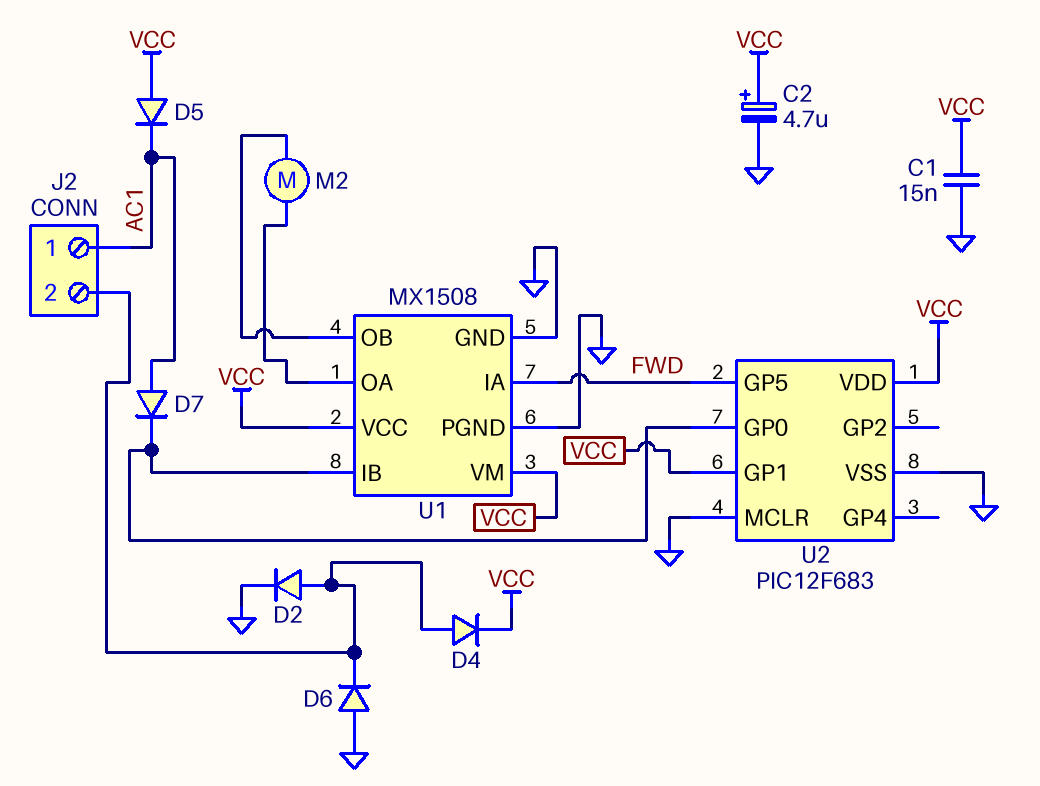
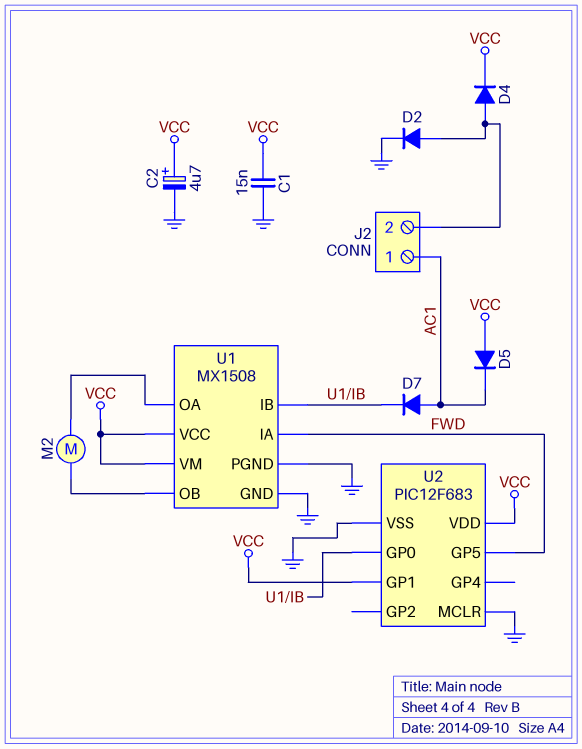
D6: diode (A GND, K J2/2) -> none

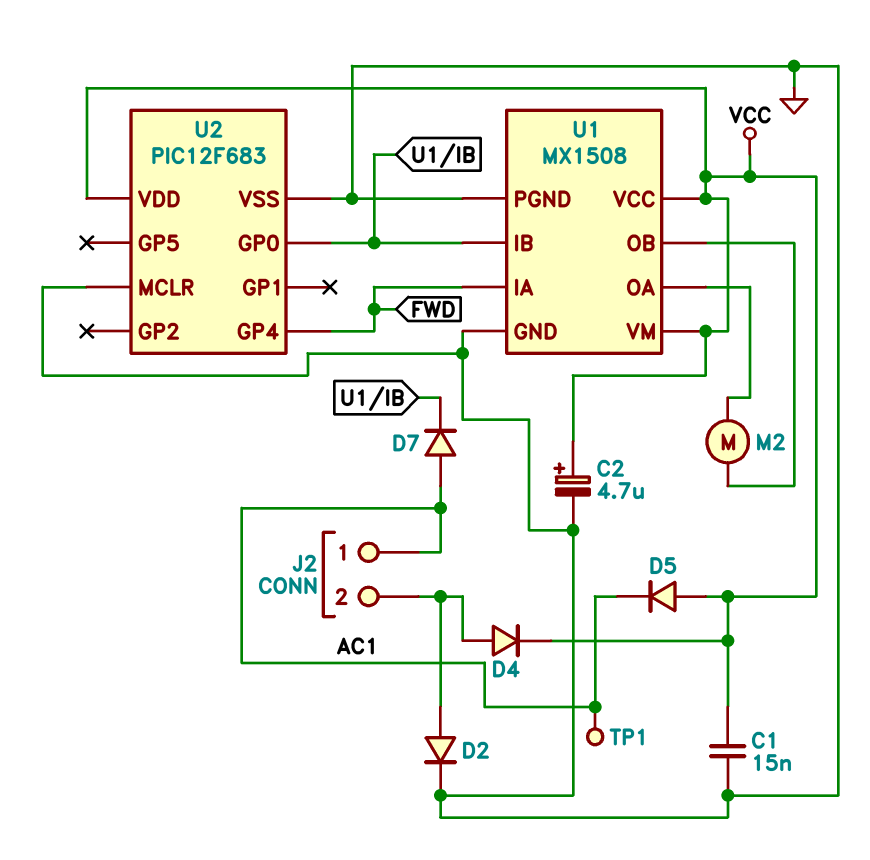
TP1: none -> test point (AC1)
U2 pin GP1: VCC -> none
U2 pin GP4: none -> FWD
U2 pin GP5: FWD -> none

